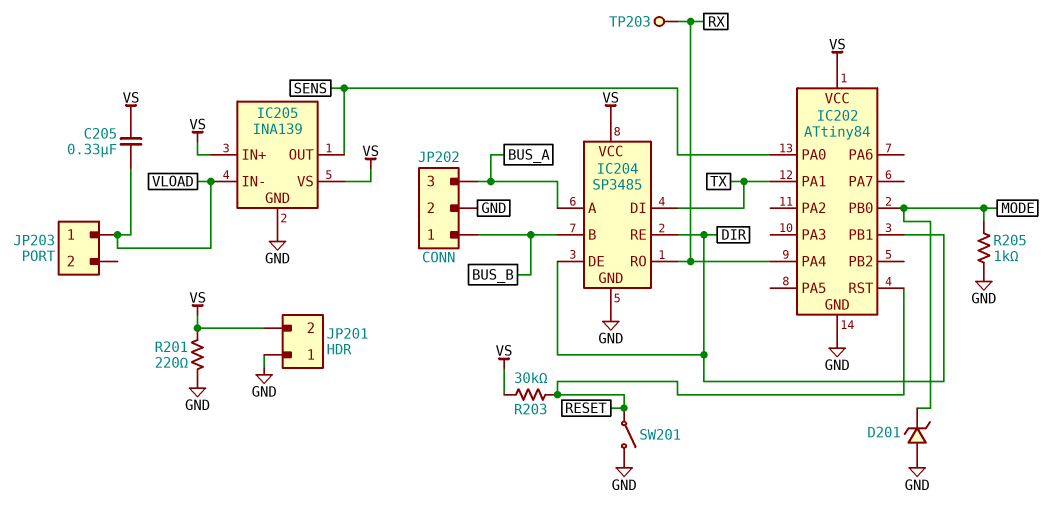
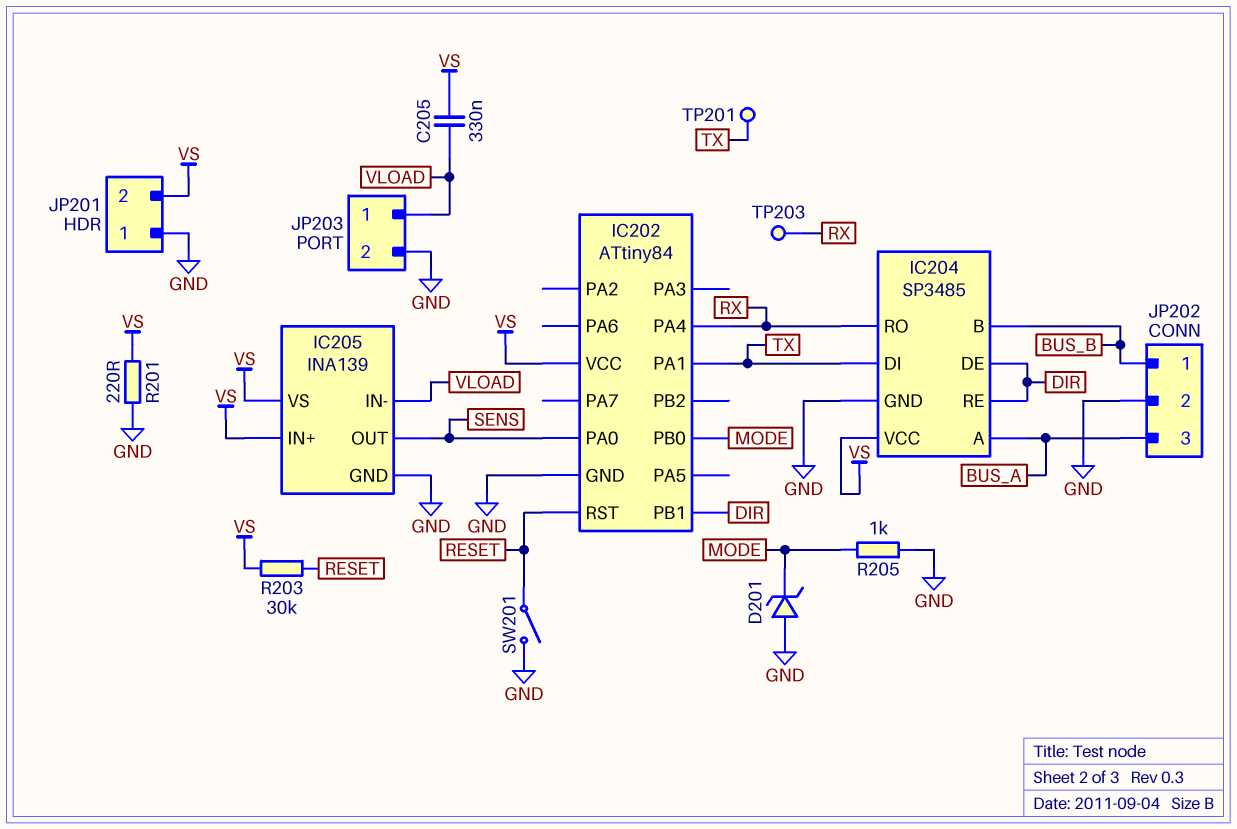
JP203 pin 2: none -> GND
TP201: none -> test point (TX)

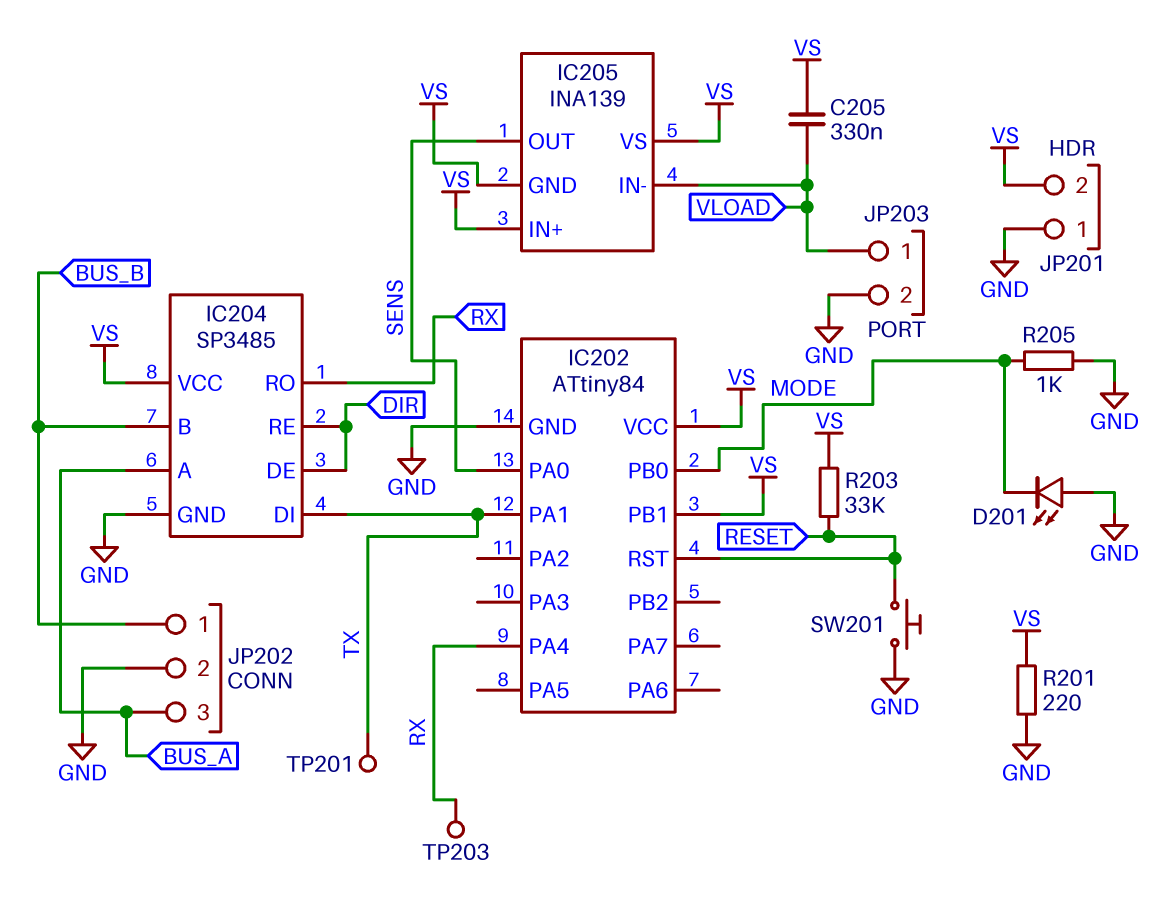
D201: zener (A GND, K MODE) -> LED (A GND, K MODE)
IC202 pin PB1: DIR -> VS
IC205 pin GND: GND -> VS
R203: 30k (RESET, VS) -> 33k (RESET, VS)
SW201: switch (GND, RESET) -> button (GND, RESET)

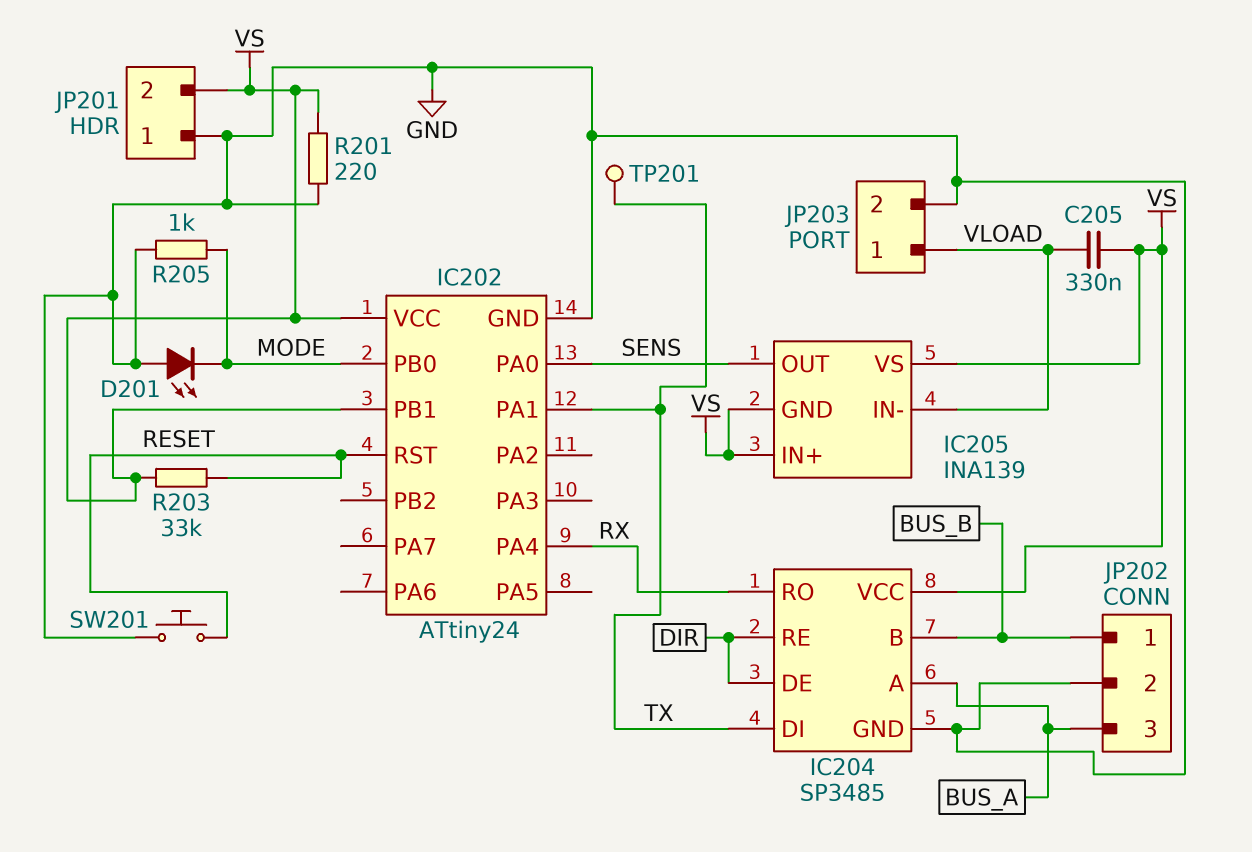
IC202: ATtiny84 -> ATtiny24
TP203: test point (RX) -> none

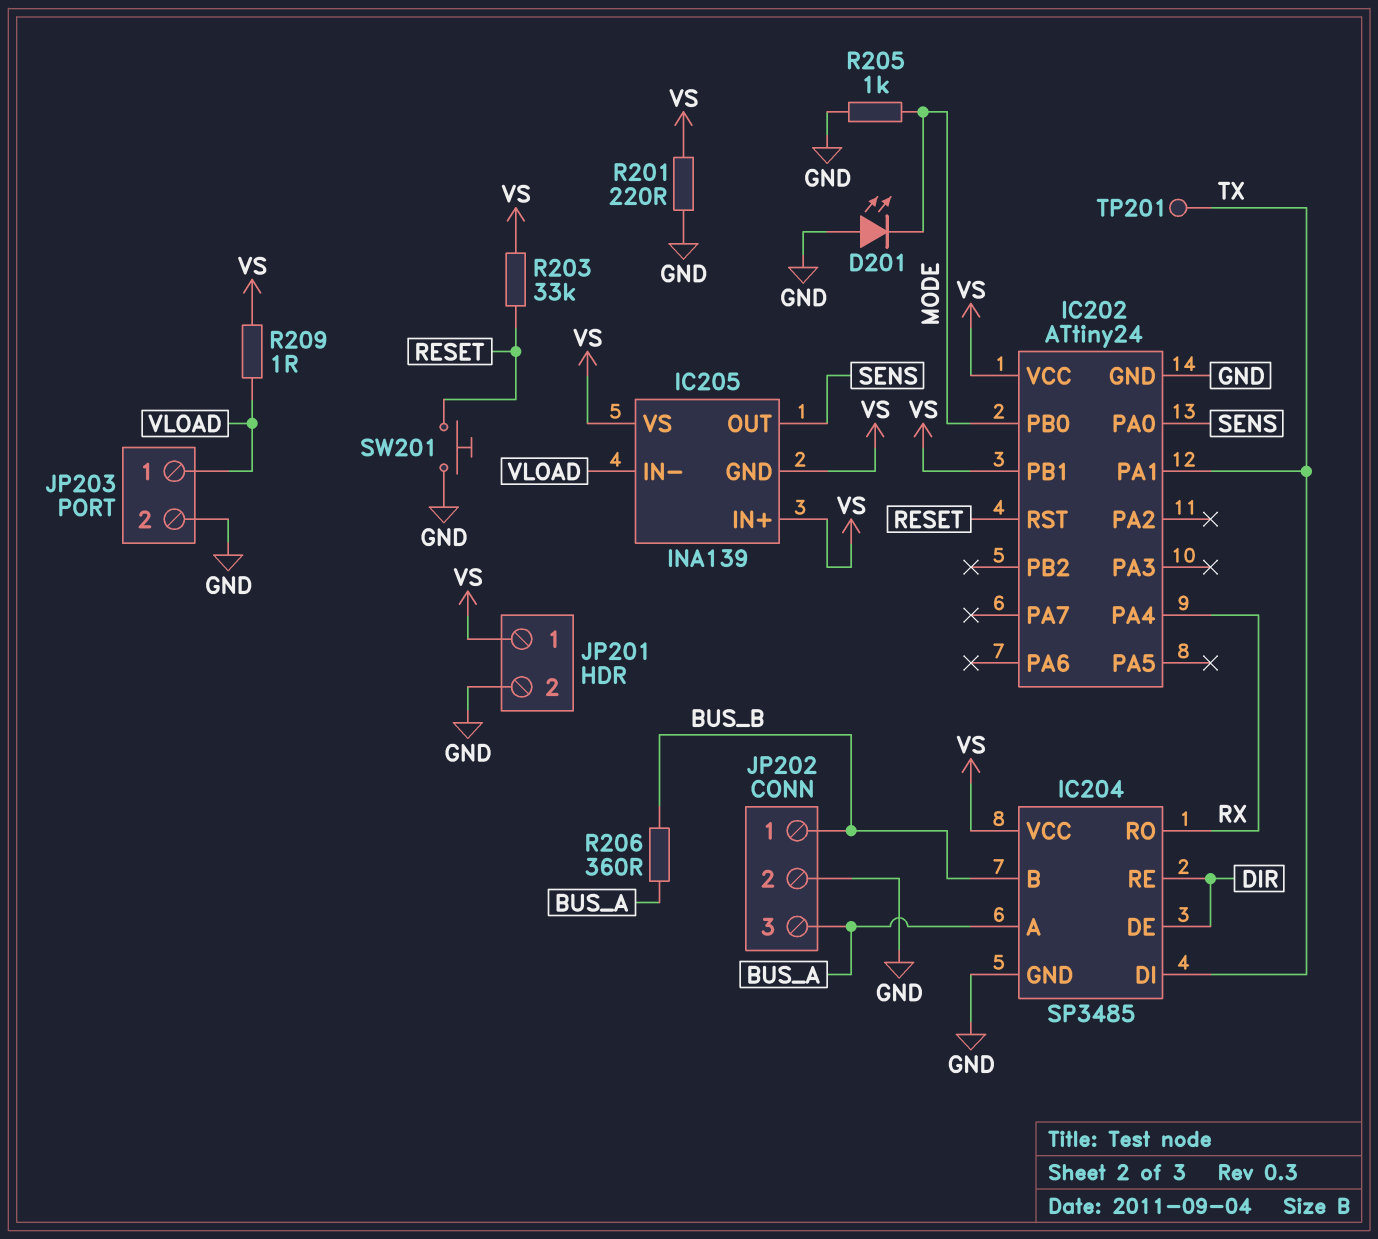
C205: 330nF (VLOAD, VS) -> none
JP201 pin 1: GND -> VS
JP201 pin 2: VS -> GND
R206: none -> 360 (BUS_A, BUS_B)
R209: none -> 1 (VLOAD, VS)

